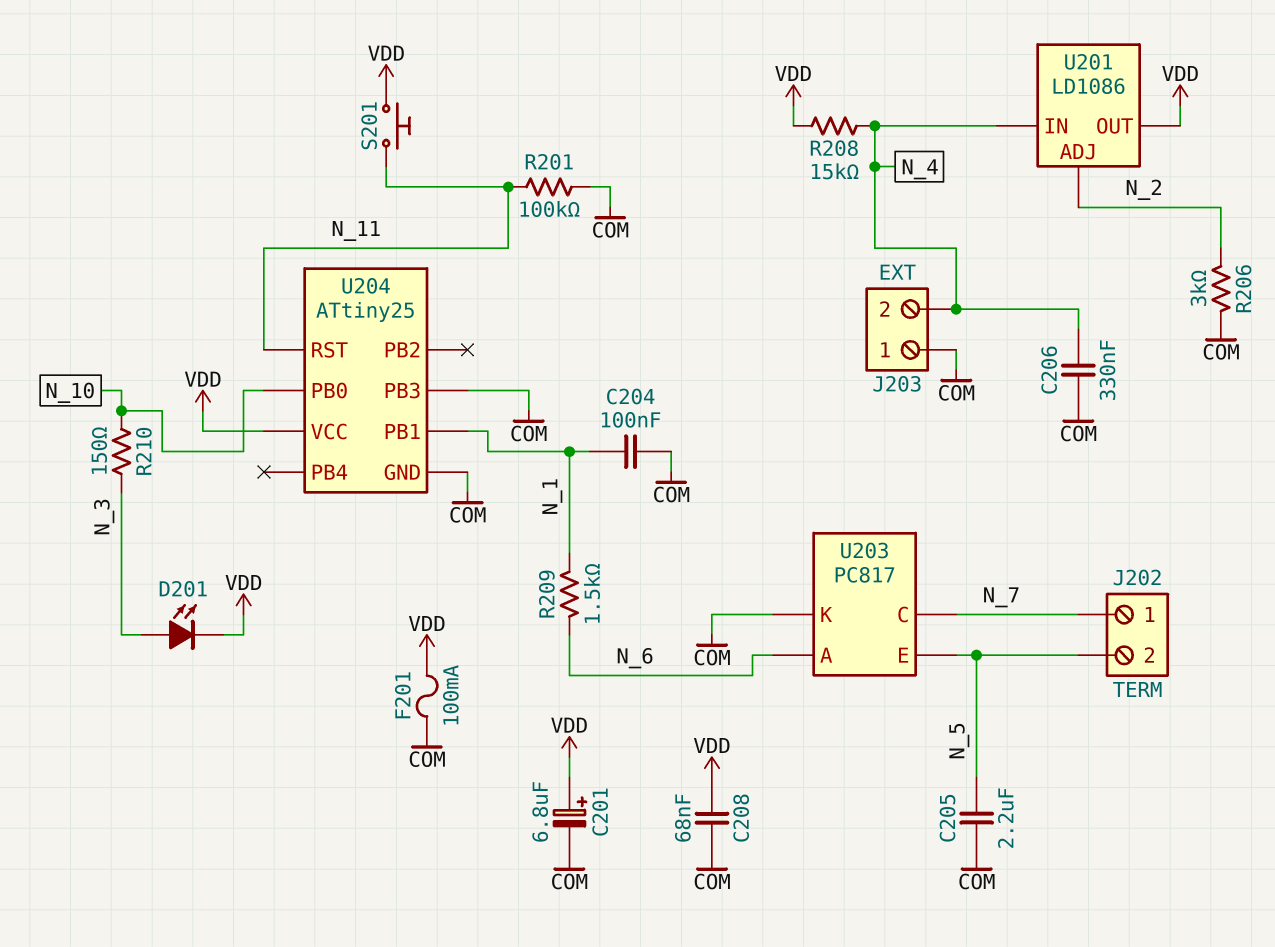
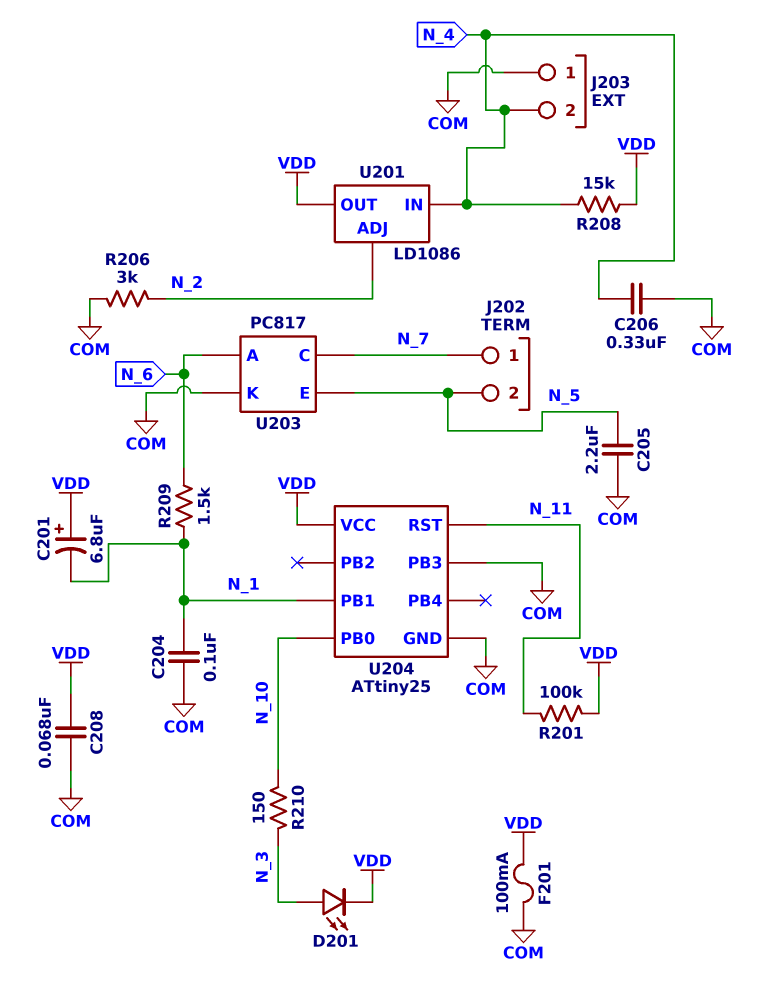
C201: 6.8uF (plus VDD, minus COM) -> 6.8uF (plus VDD, minus N_1)
R201: 100k (COM, N_11) -> 100k (N_11, VDD)
S201: button (N_11, VDD) -> none

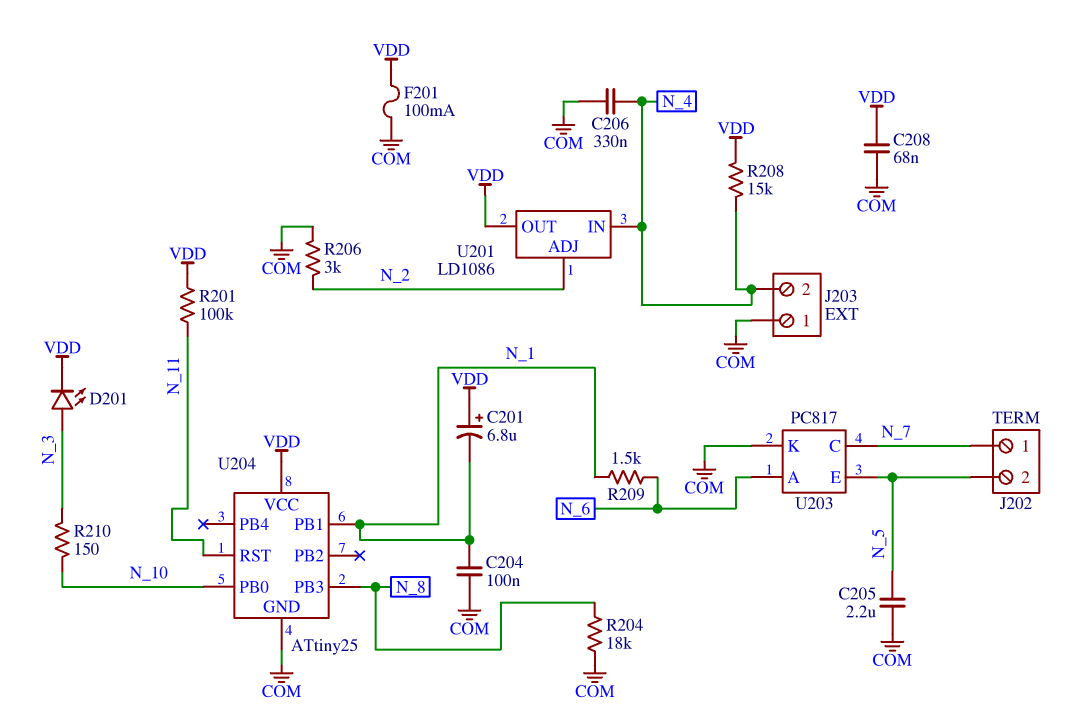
R204: none -> 18k (COM, N_8)
U204 pin PB3: COM -> N_8

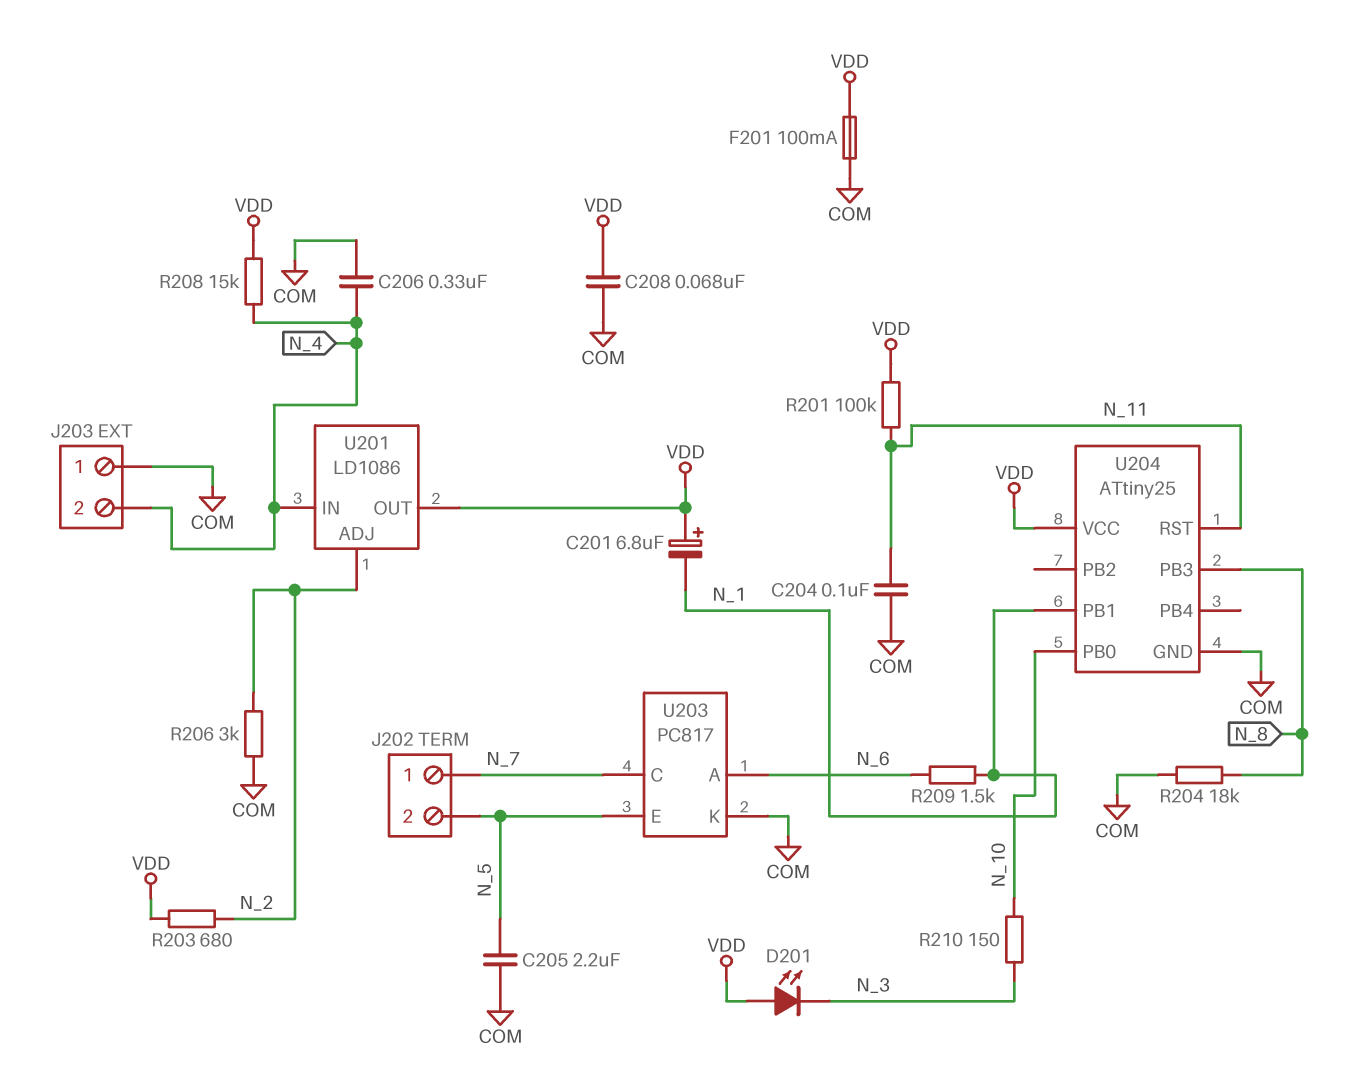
C204: 100nF (COM, N_1) -> 100nF (COM, N_11)
D201: LED (A N_3, K VDD) -> LED (A VDD, K N_3)
R203: none -> 680 (N_2, VDD)

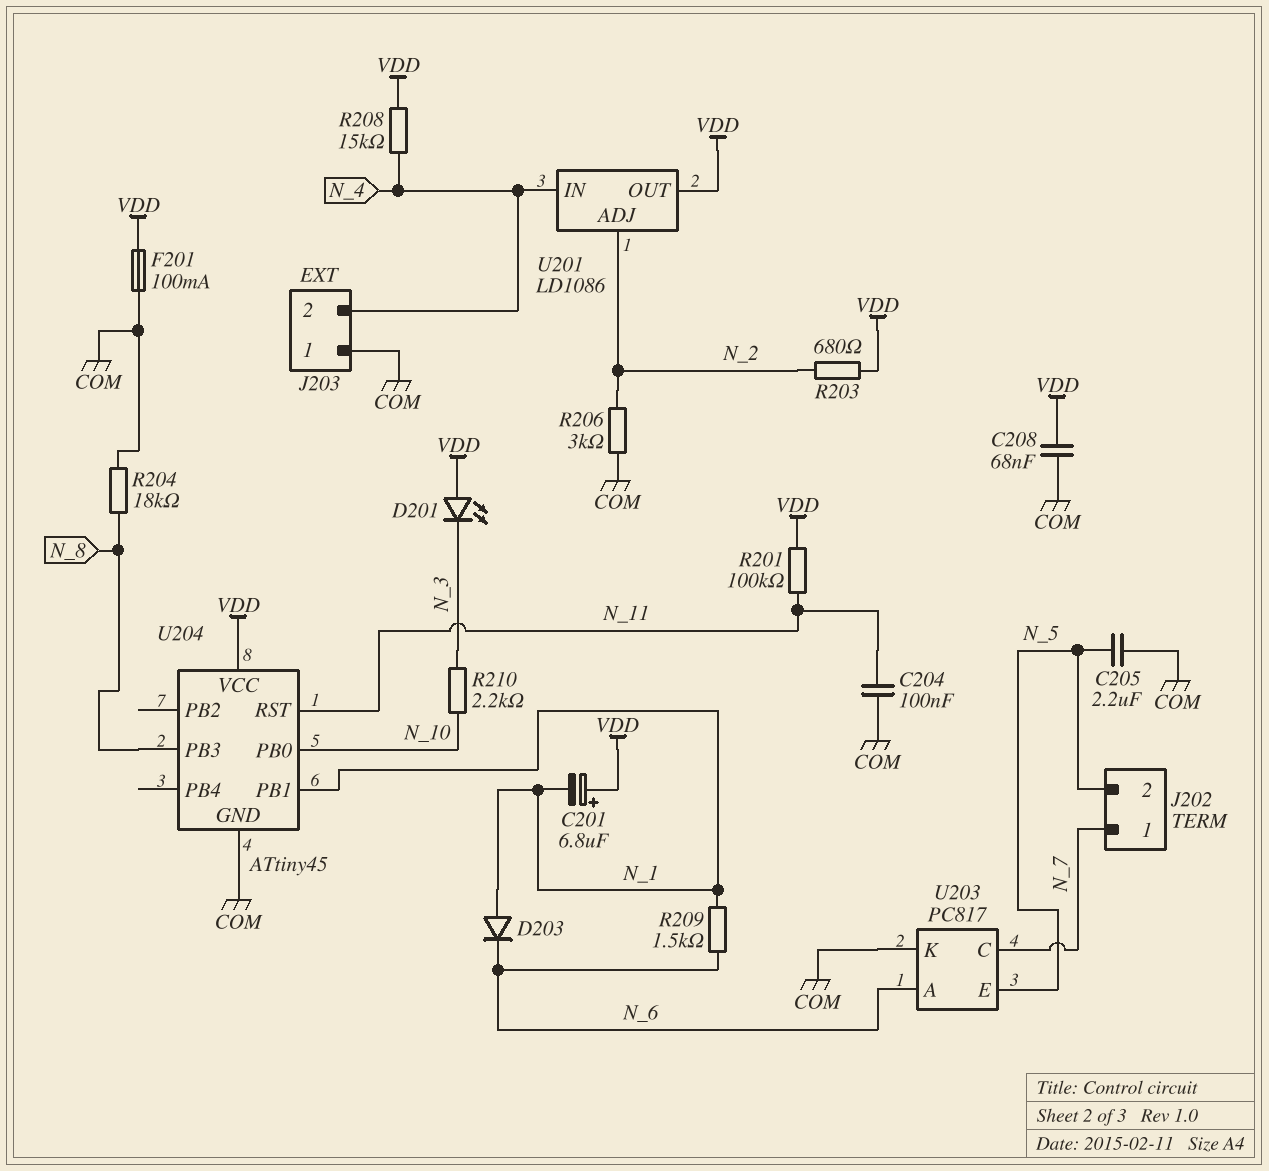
C206: 330nF (COM, N_4) -> none
D203: none -> diode (A N_1, K N_6)
R210: 150 (N_3, N_10) -> 2.2k (N_3, N_10)
U204: ATtiny25 -> ATtiny45

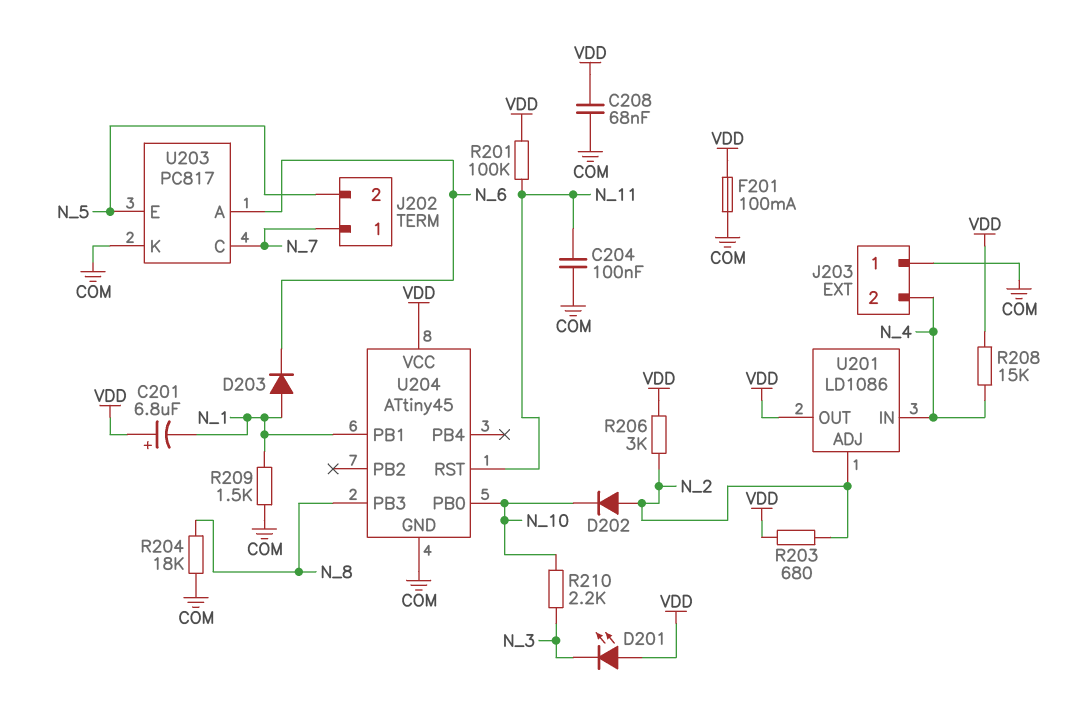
C205: 2.2uF (COM, N_5) -> none
D202: none -> diode (A N_2, K N_10)
R206: 3k (COM, N_2) -> 3k (N_2, VDD)
R209: 1.5k (N_1, N_6) -> 1.5k (COM, N_1)

